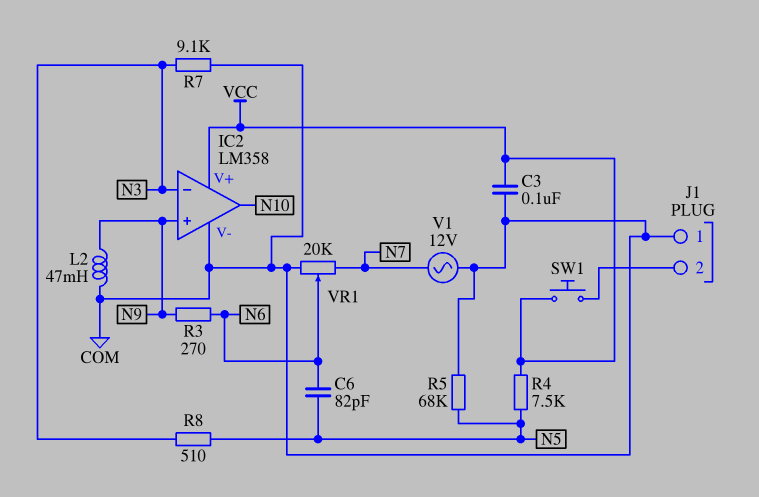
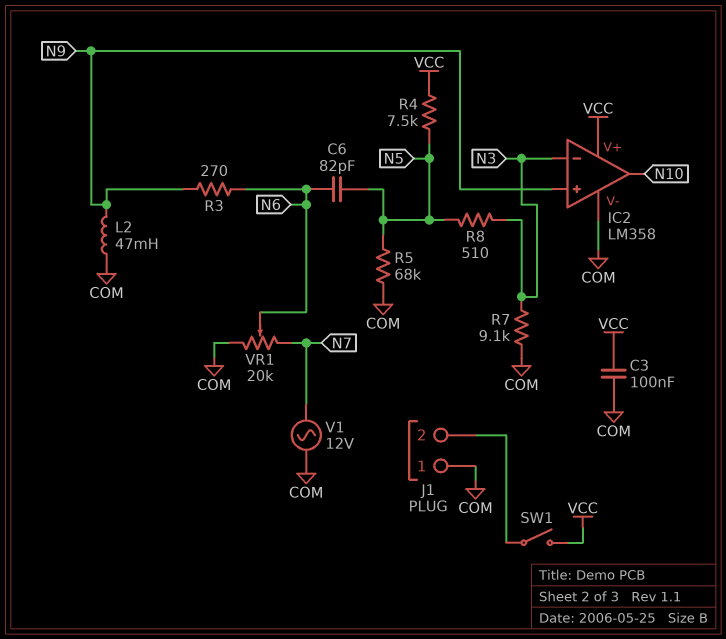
SW1: button (J1/2, VCC) -> switch (J1/2, VCC)

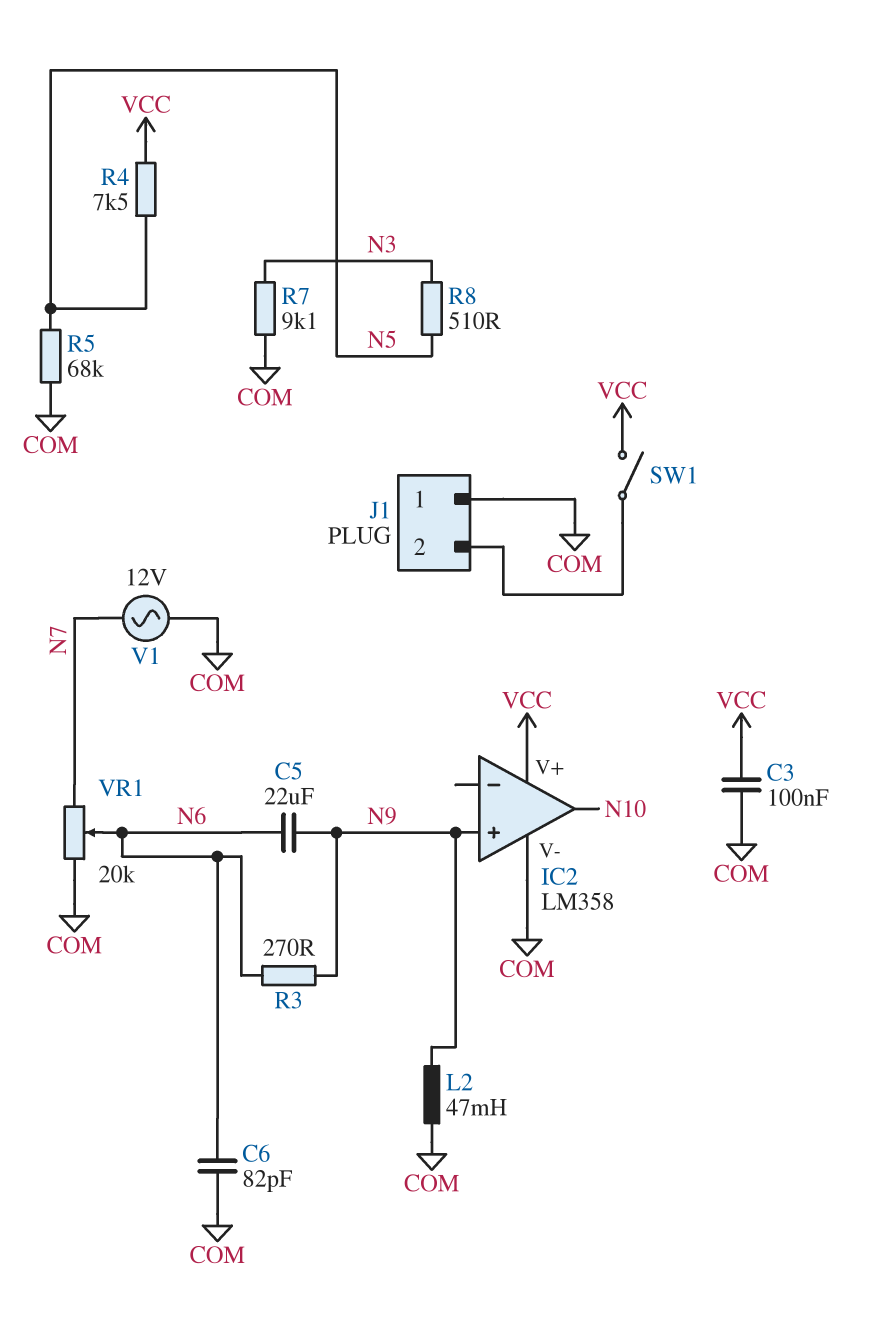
C5: none -> 22uF (N6, N9)
C6: 82pF (N5, N6) -> 82pF (COM, N6)
IC2 pin in-: N3 -> none

